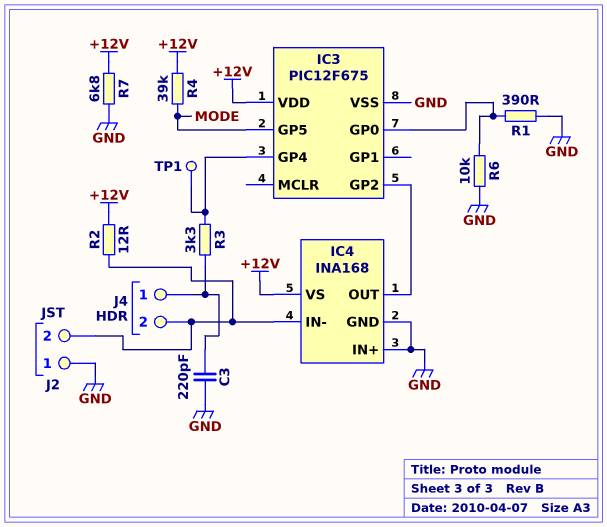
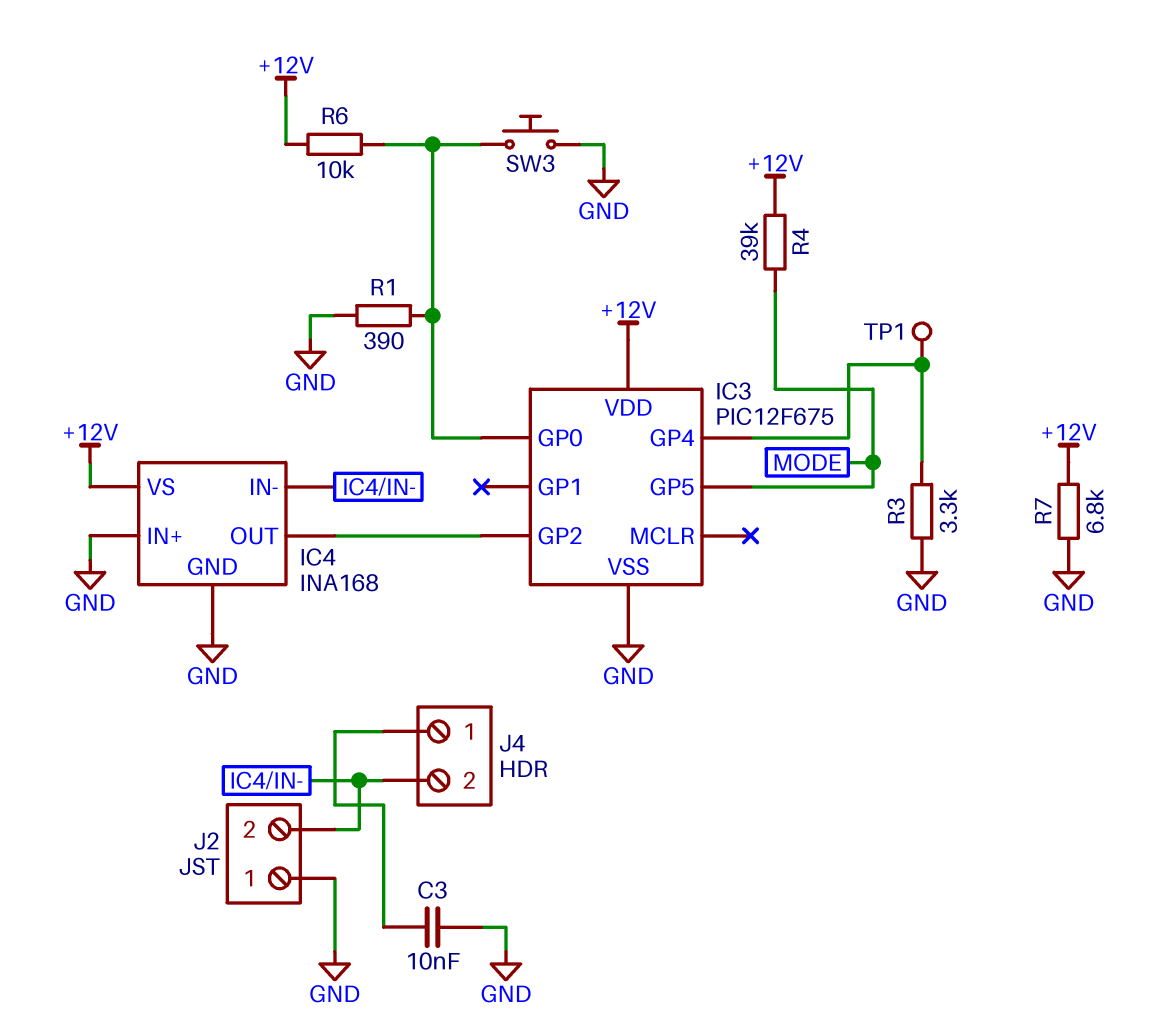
C3: 220pF (GND, J4/1) -> 10nF (GND, J4/1)
R2: 12 (+12V, IC4/IN-) -> none
R3: 3.3k (IC3/GP4, J4/1) -> 3.3k (GND, IC3/GP4)
R6: 10k (GND, IC3/GP0) -> 10k (+12V, IC3/GP0)
SW3: none -> button (GND, IC3/GP0)

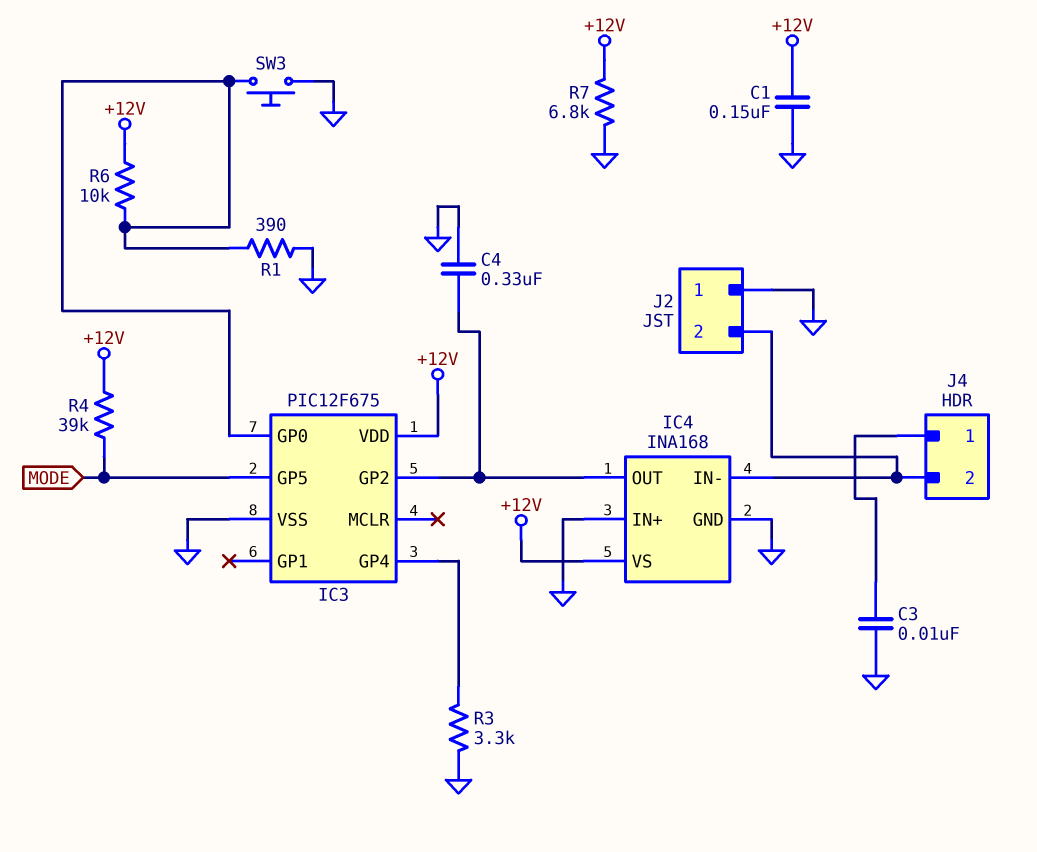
C1: none -> 150nF (+12V, GND)
C4: none -> 330nF (GND, IC3/GP2)
TP1: test point (IC3/GP4) -> none

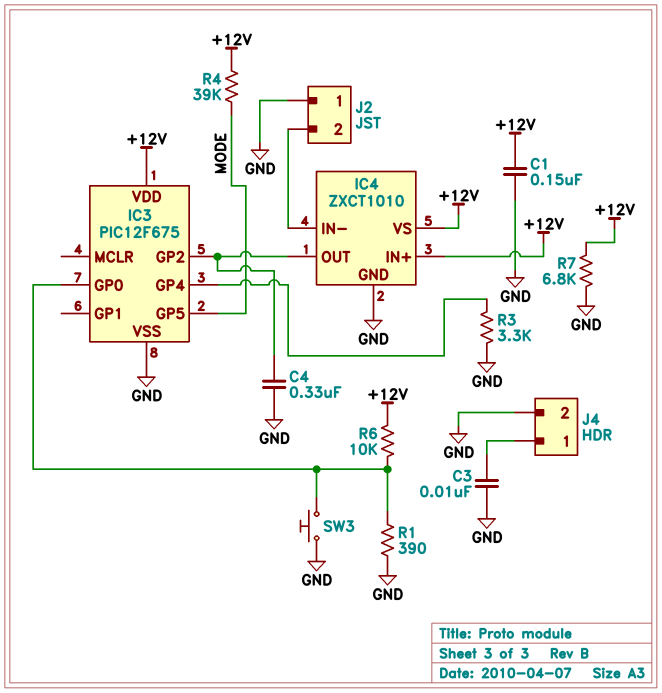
IC4: INA168 -> ZXCT1010
IC4 pin IN+: GND -> +12V
J4 pin 2: IC4/IN- -> GND

